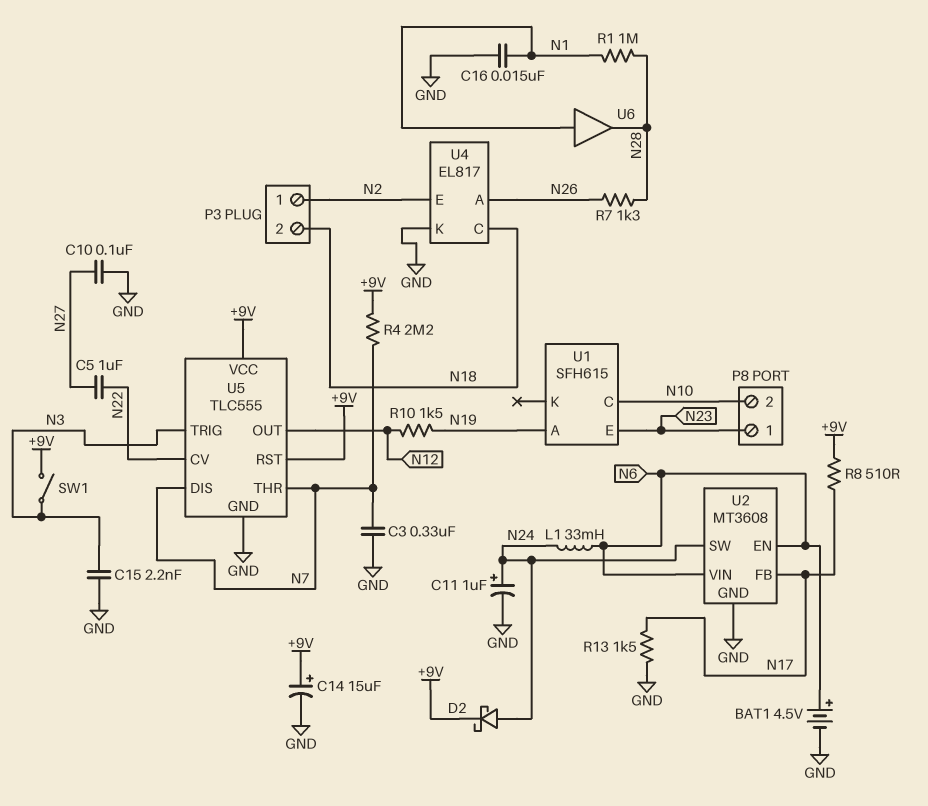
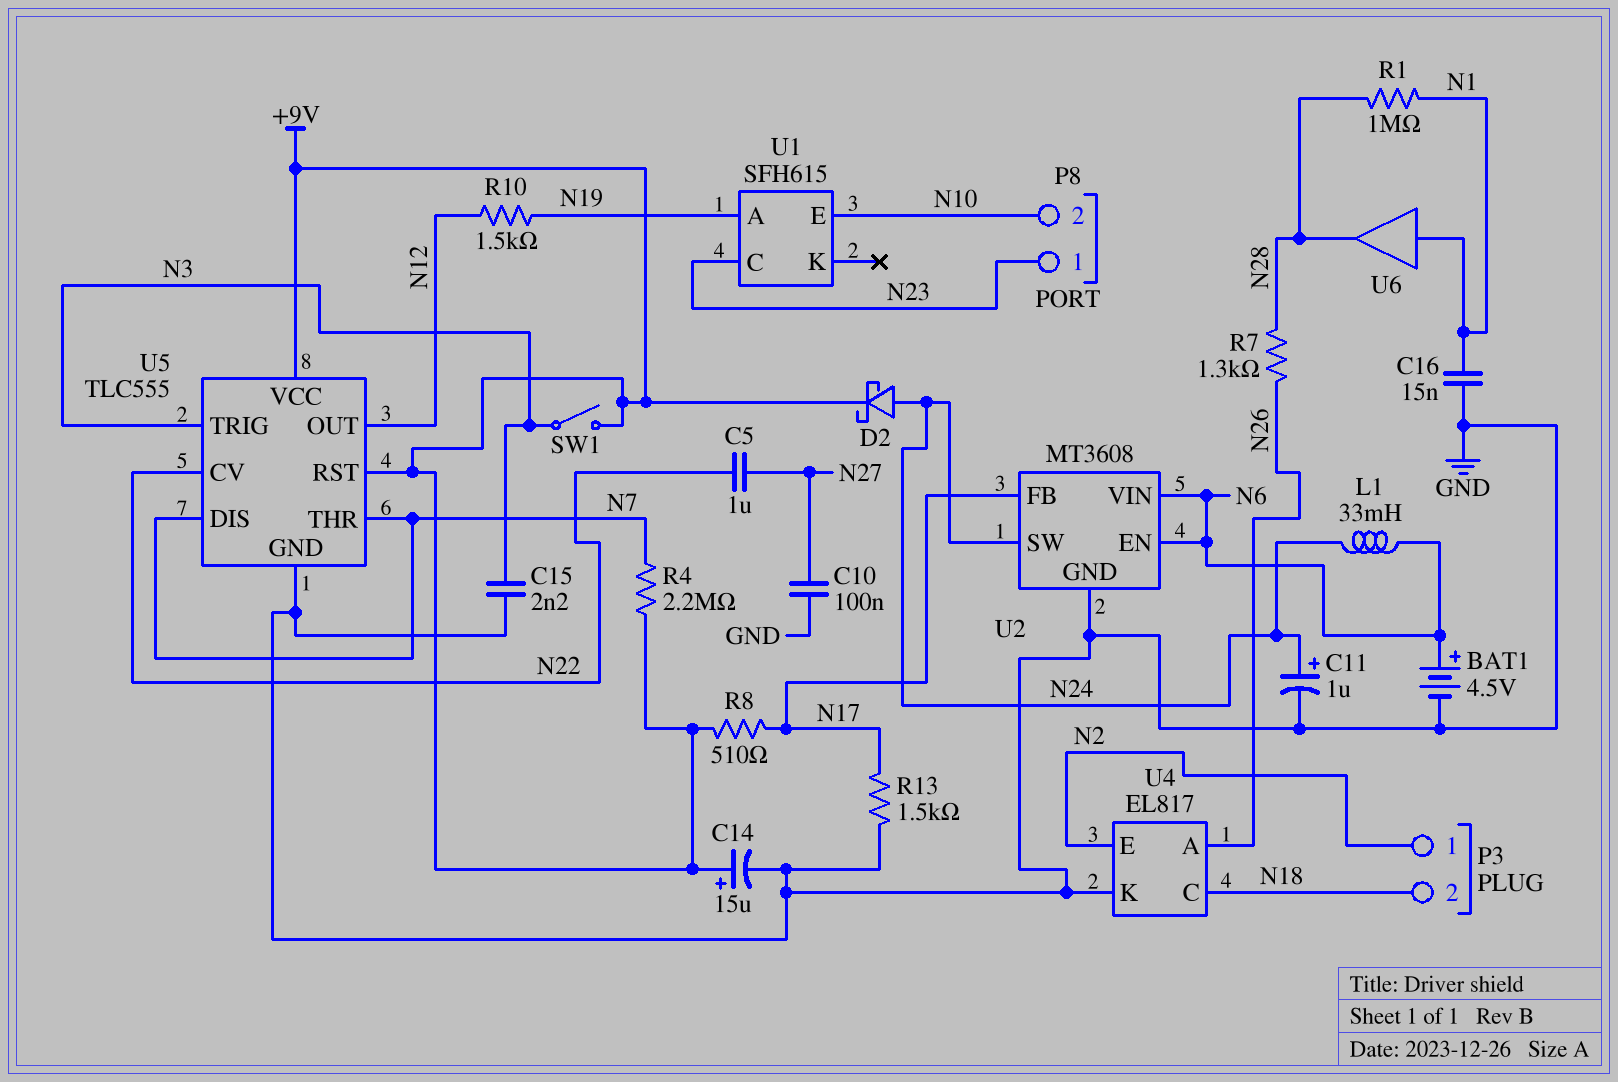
C3: 330nF (GND, N7) -> none
U1 pin C: N10 -> N23
U1 pin E: N23 -> N10

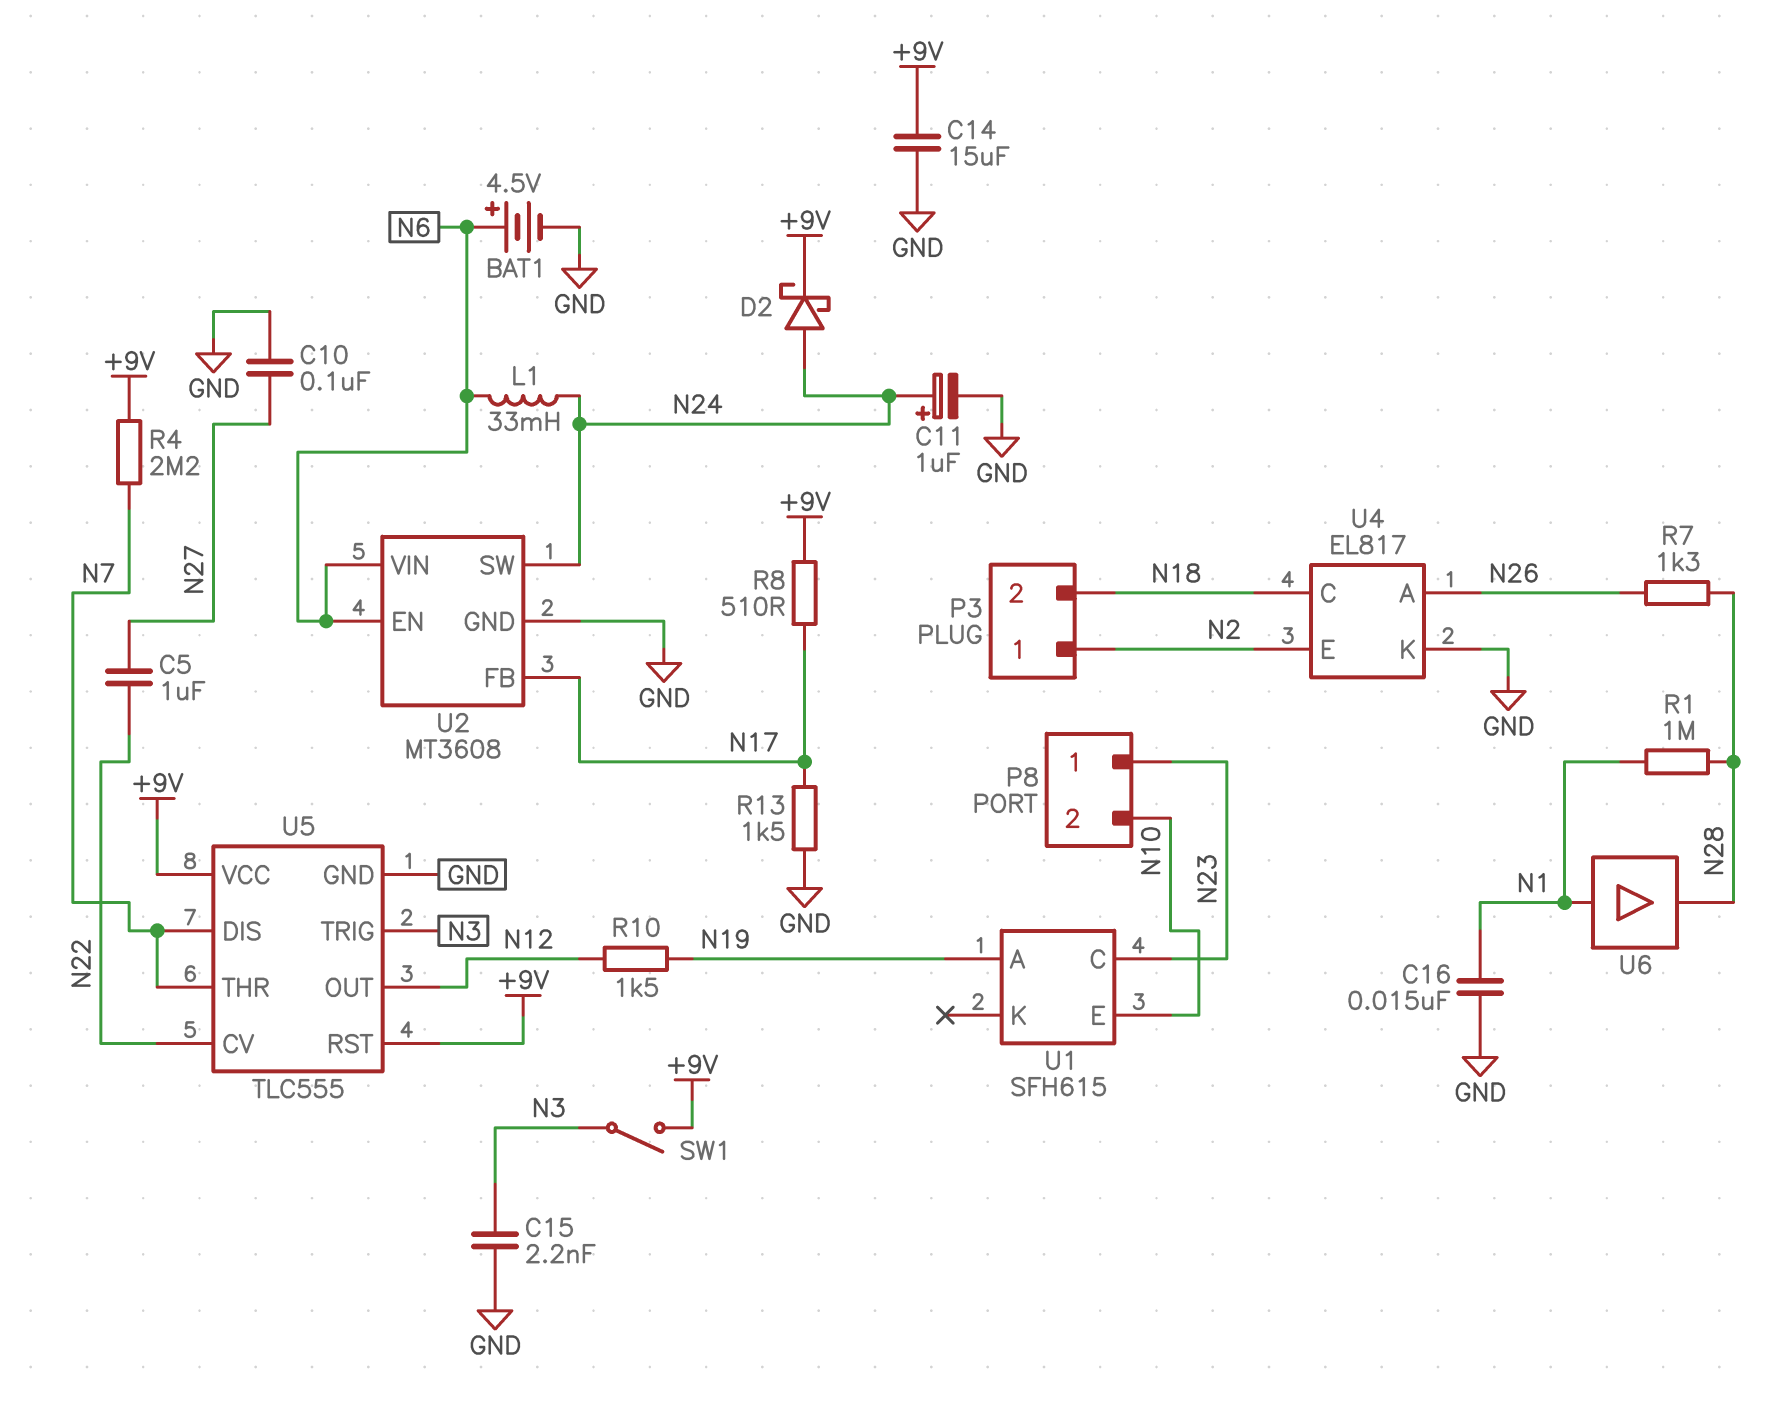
C14: 15uF (plus +9V, minus GND) -> 15uF (+9V, GND)

